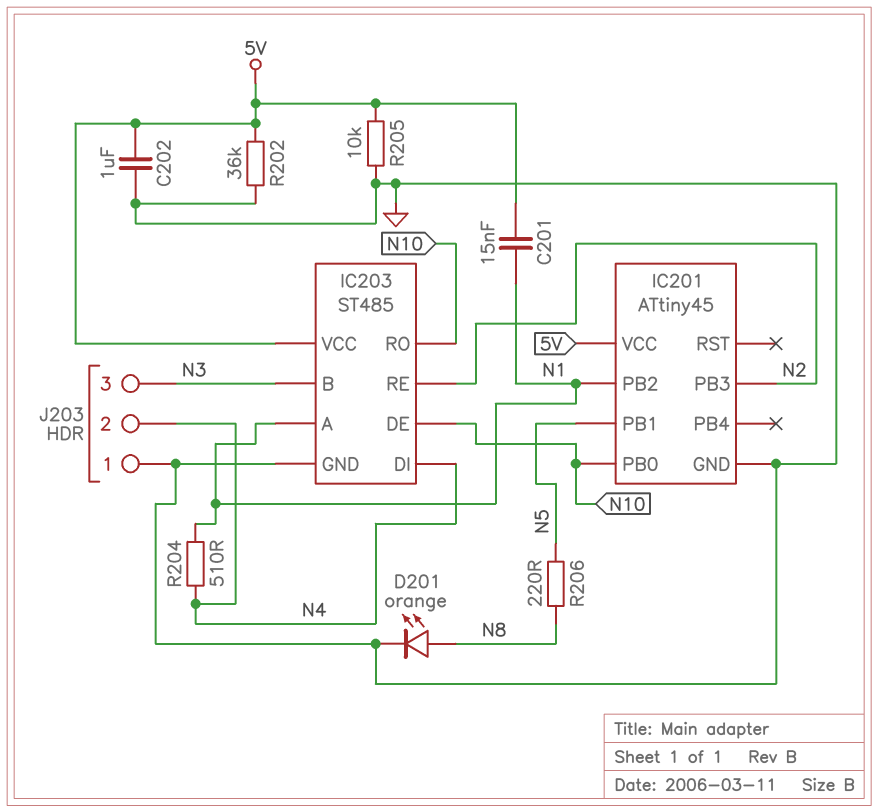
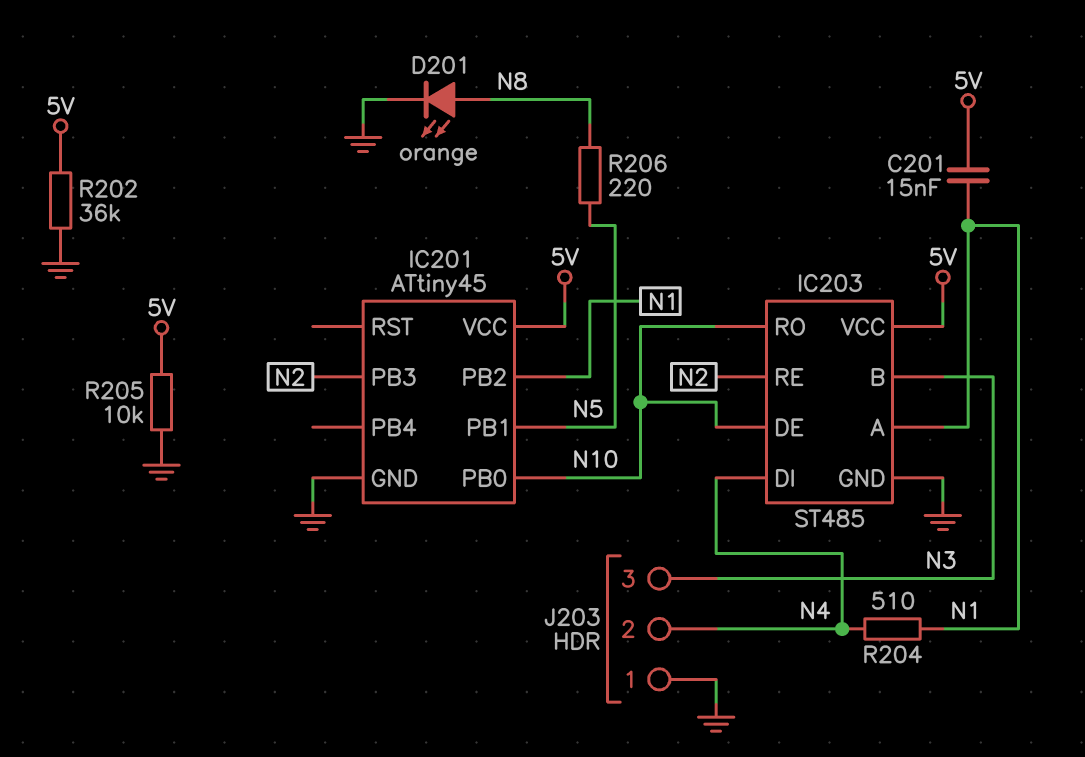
C202: 1uF (5V, GND) -> none

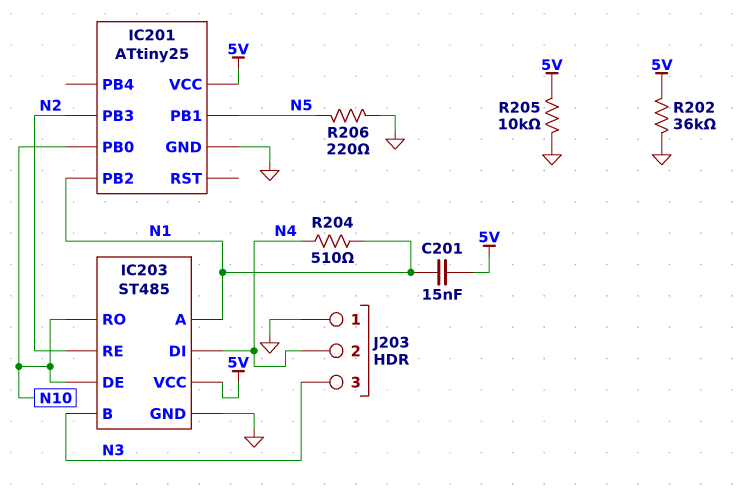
D201: LED orange (A N8, K GND) -> none
IC201: ATtiny45 -> ATtiny25
R206: 220 (N5, N8) -> 220 (GND, N5)

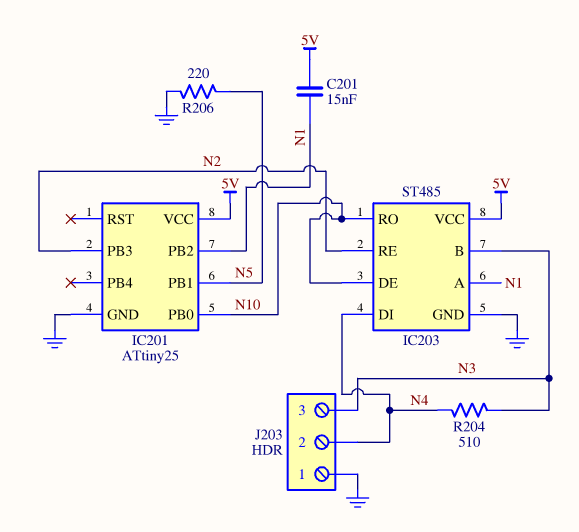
R202: 36k (5V, GND) -> none
R204: 510 (N1, N4) -> 510 (N3, N4)
R205: 10k (5V, GND) -> none

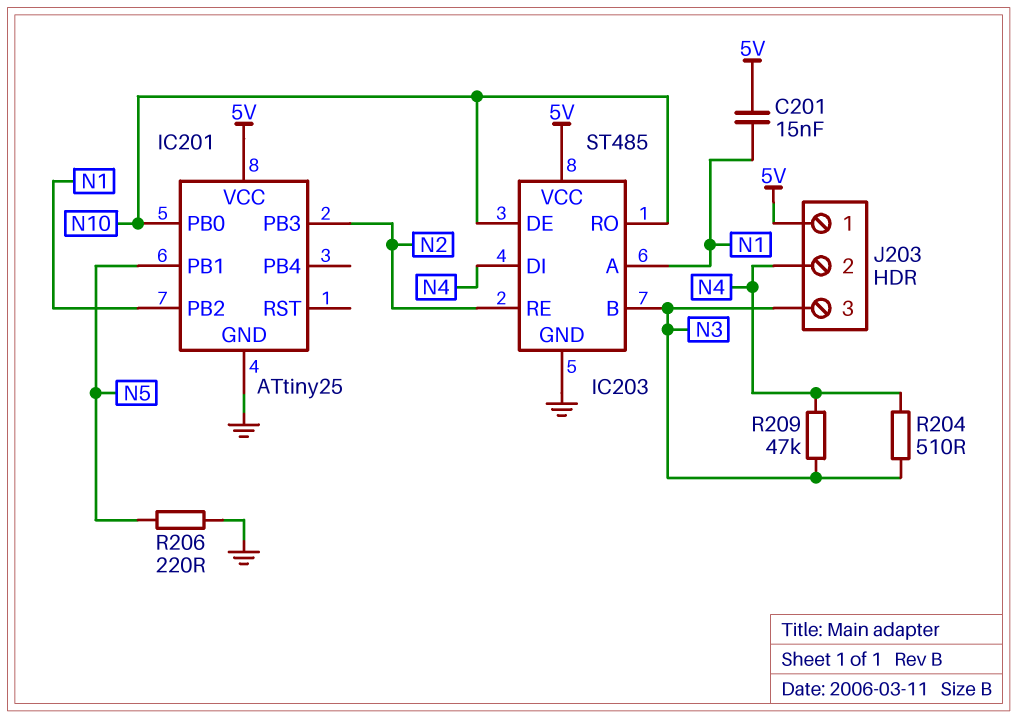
J203 pin 1: GND -> 5V
R209: none -> 47k (N3, N4)

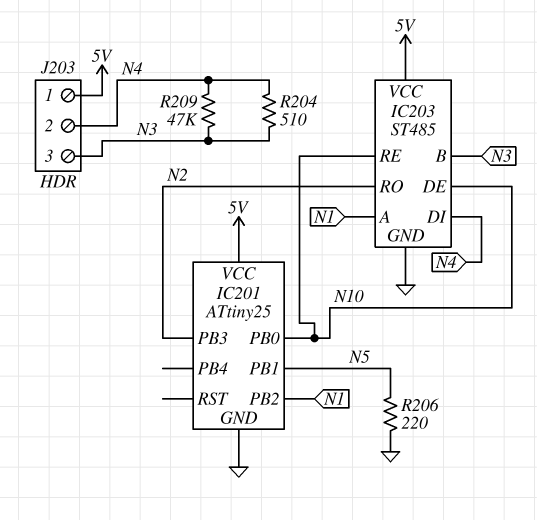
C201: 15nF (5V, N1) -> none
IC203 pin RE: N2 -> N10
IC203 pin RO: N10 -> N2

